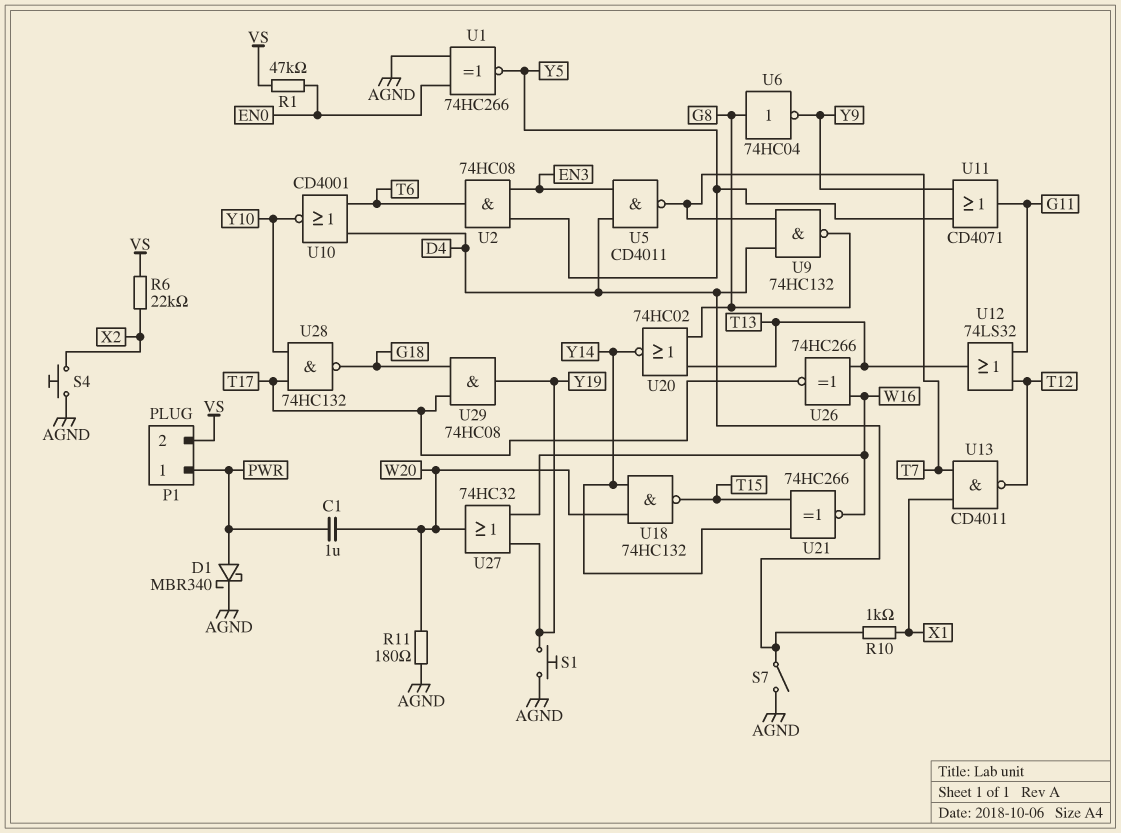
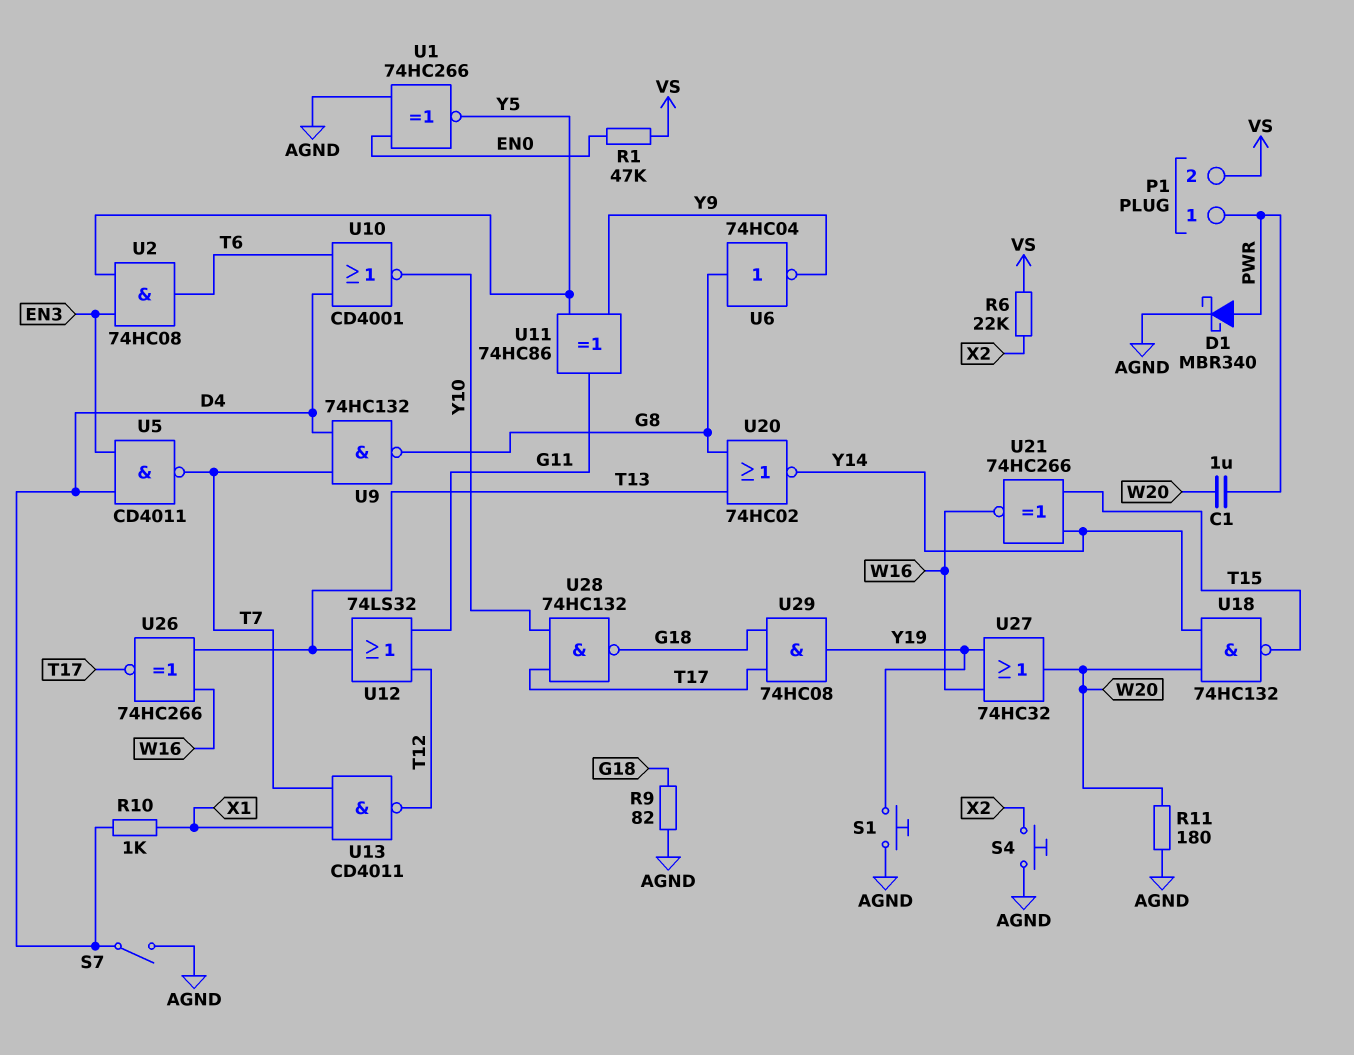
R9: none -> 82 (AGND, G18)
U11: OR CD4071 (in Y5, in Y9, out G11) -> XOR 74HC86 (in Y5, in Y9, out G11)

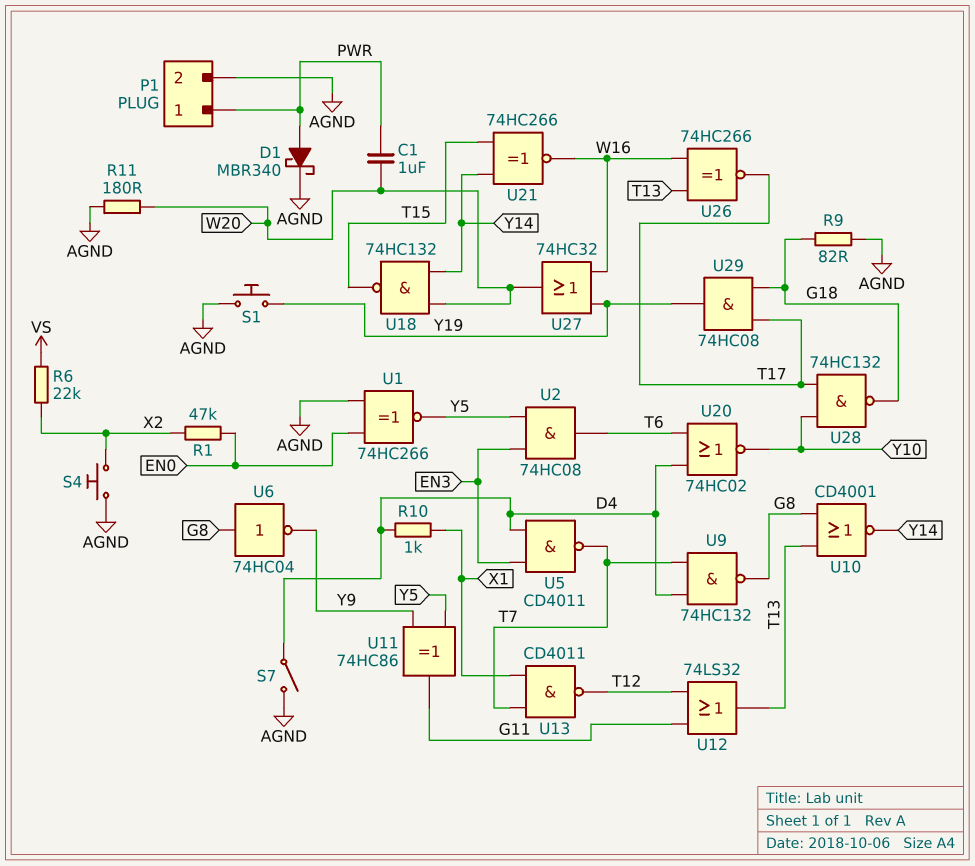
P1 pin 2: VS -> AGND
R1: 47k (EN0, VS) -> 47k (EN0, X2)
U10: NOR CD4001 (in D4, in T6, out Y10) -> NOR CD4001 (in G8, in T13, out Y14)
U20: NOR 74HC02 (in G8, in T13, out Y14) -> NOR 74HC02 (in D4, in T6, out Y10)

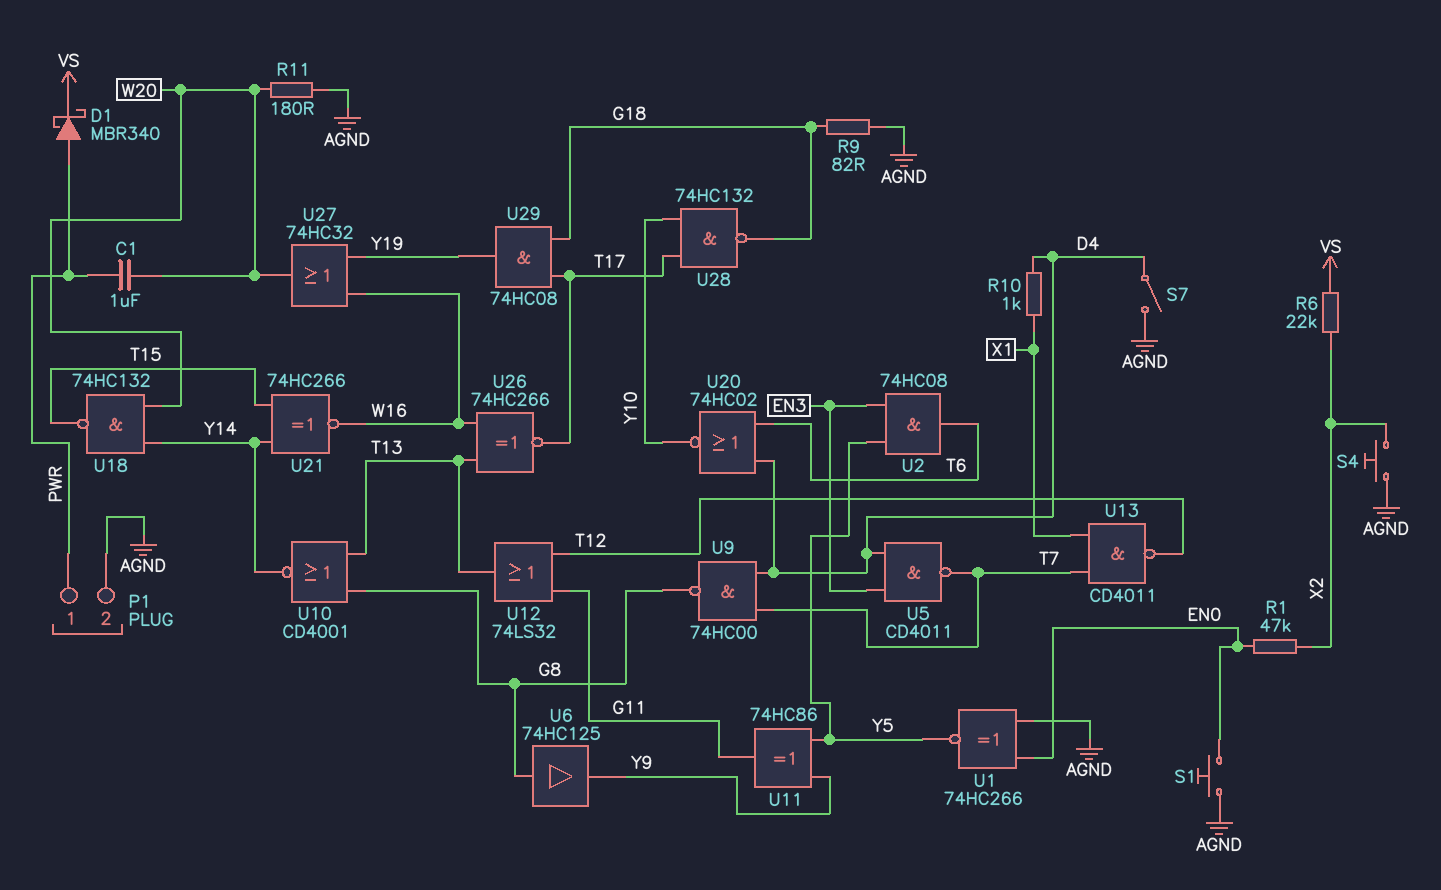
D1: schottky MBR340 (A PWR, K AGND) -> schottky MBR340 (A PWR, K VS)
S1: button (AGND, Y19) -> button (AGND, EN0)
U6: NOT 74HC04 (in G8, out Y9) -> buffer 74HC125 (in G8, out Y9)
U9: NAND 74HC132 (in D4, in T7, out G8) -> NAND 74HC00 (in D4, in T7, out G8)

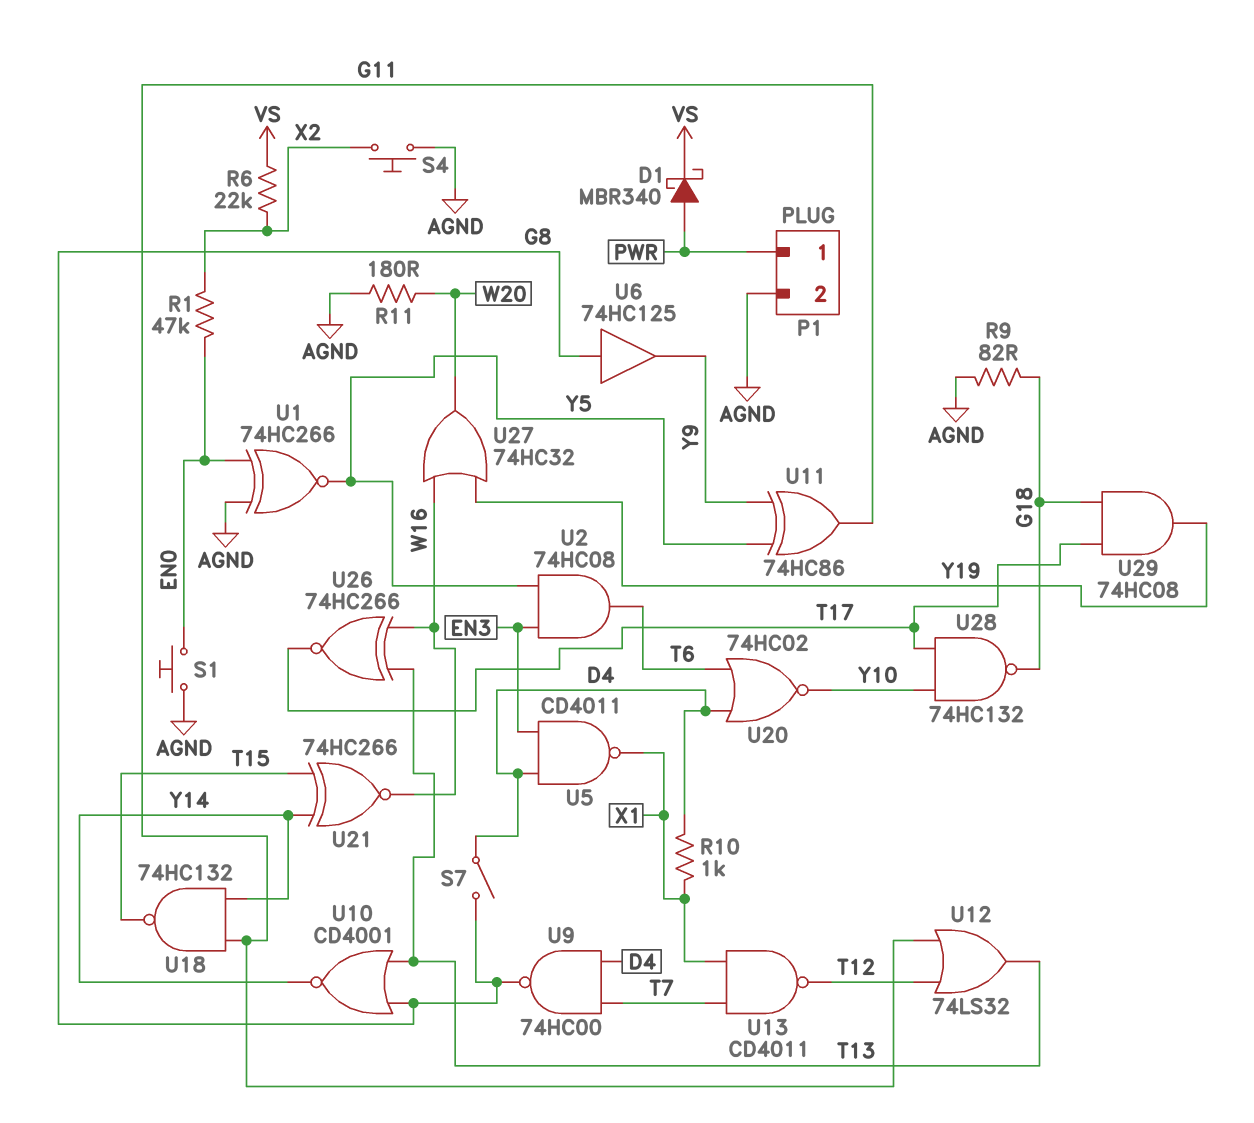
C1: 1uF (PWR, W20) -> none
S7: switch (AGND, D4) -> switch (D4, G8)
U5: NAND CD4011 (in D4, in EN3, out T7) -> NAND CD4011 (in D4, in EN3, out X1)
U18: NAND 74HC132 (in W20, in Y14, out T15) -> NAND 74HC132 (in G11, in Y14, out T15)

